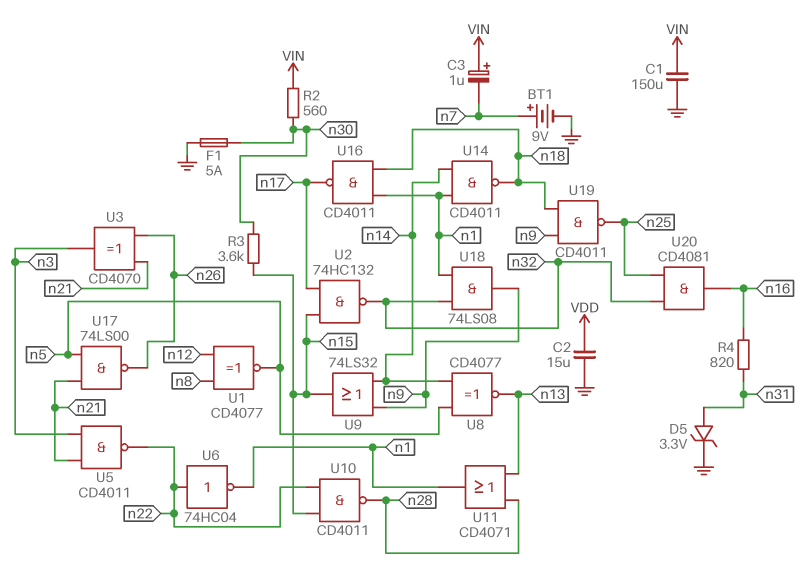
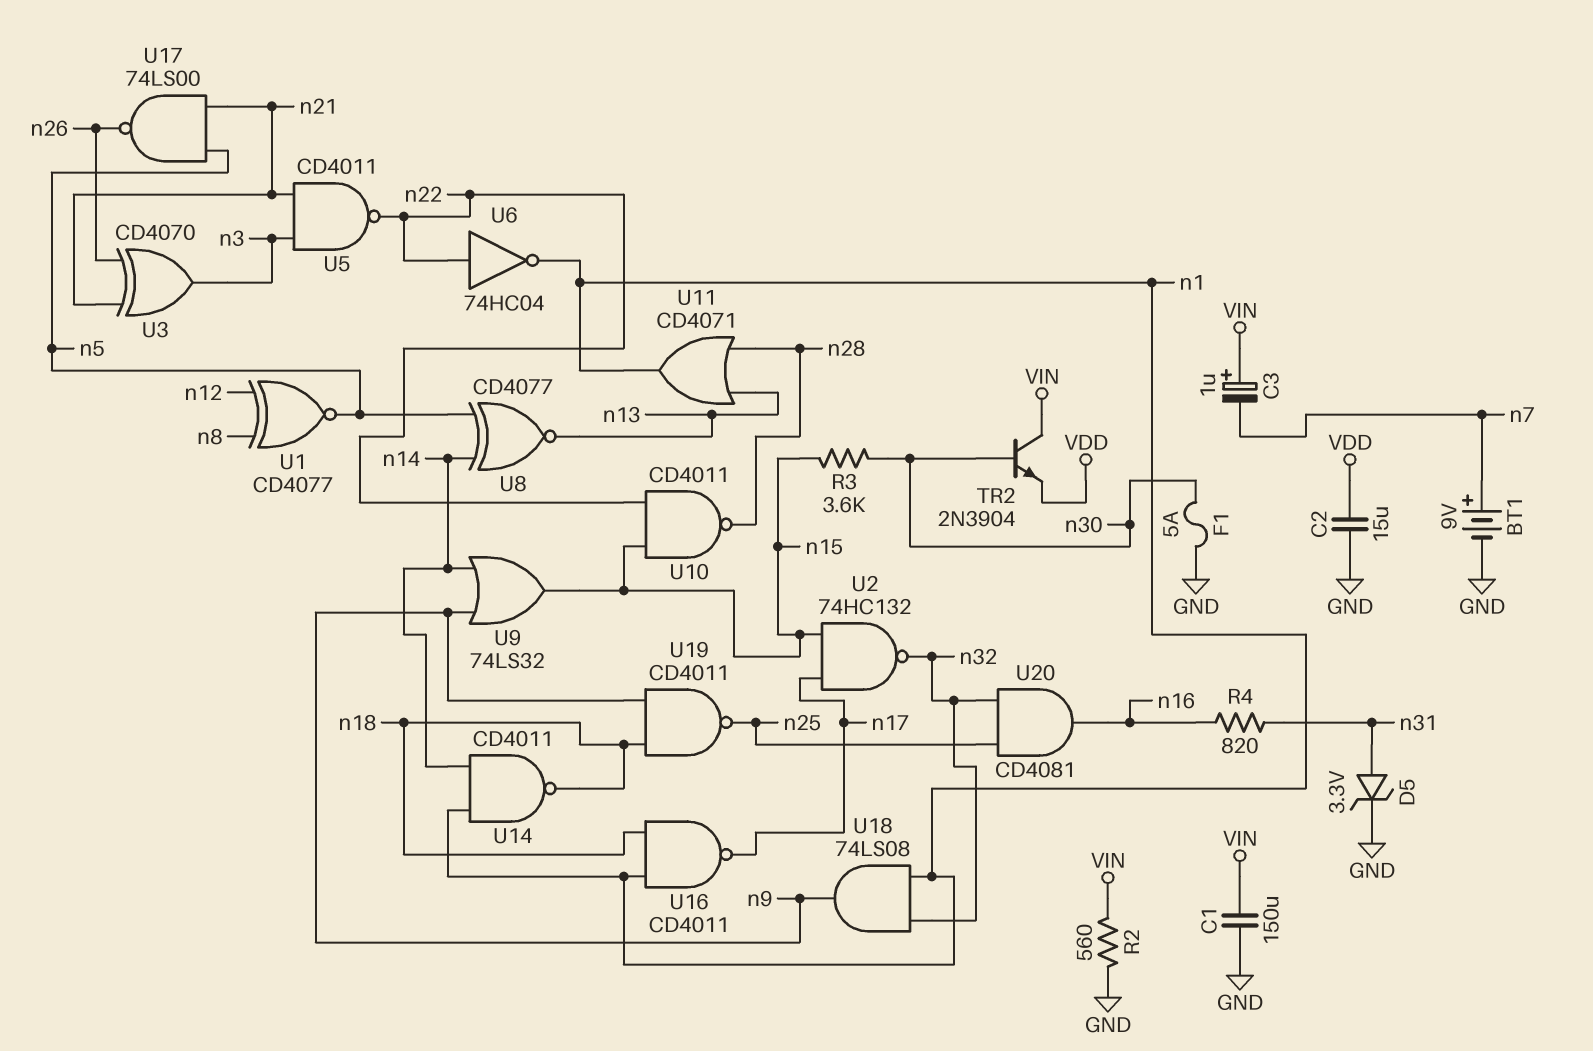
R2: 560 (VIN, n30) -> 560 (GND, VIN)
TR2: none -> NPN 2N3904 (B n30, C VIN, E VDD)

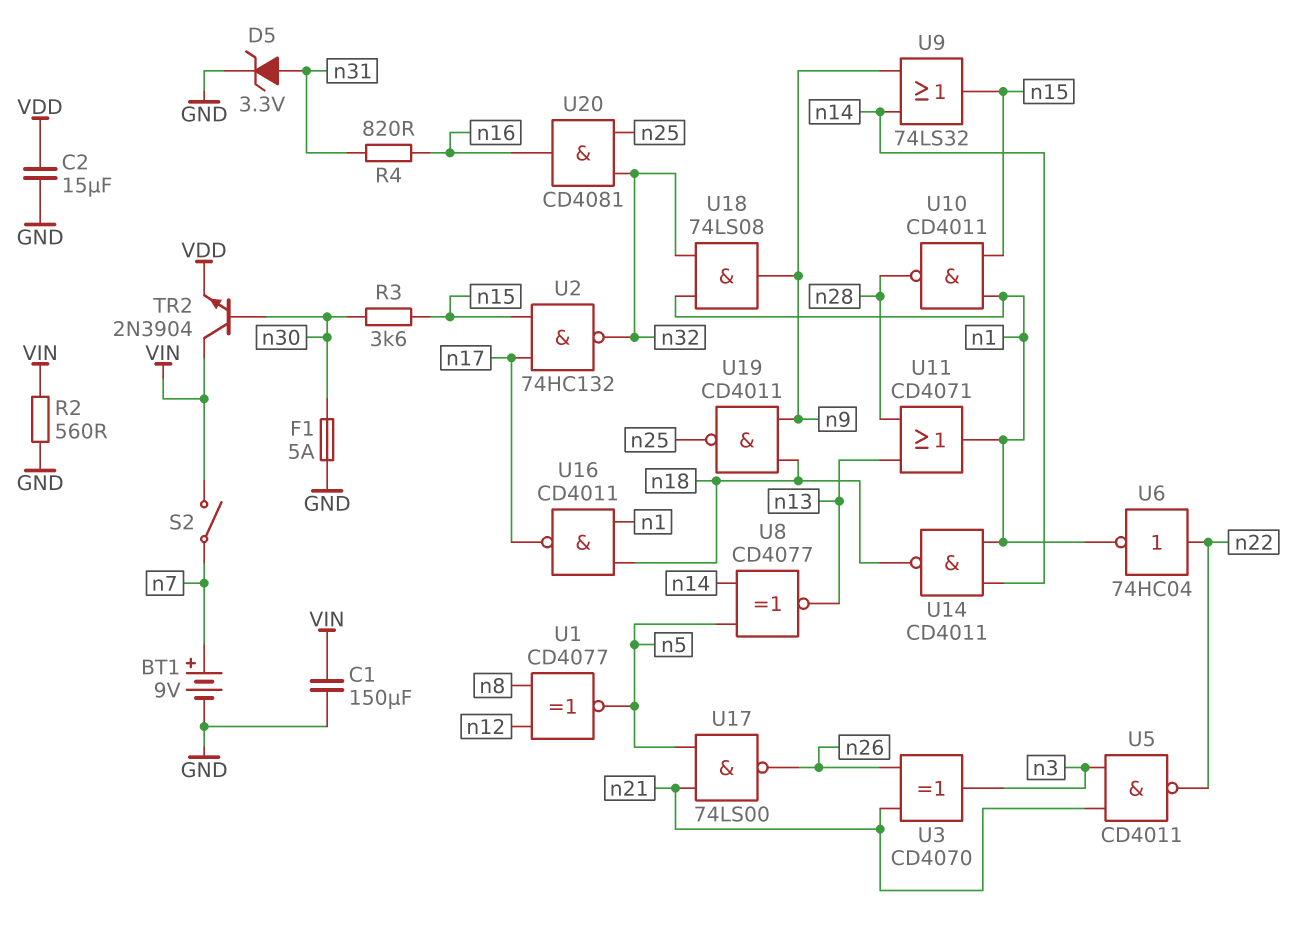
C3: 1uF (plus VIN, minus n7) -> none
S2: none -> switch (VIN, n7)
U10: NAND CD4011 (in n15, in n22, out n28) -> NAND CD4011 (in n1, in n15, out n28)

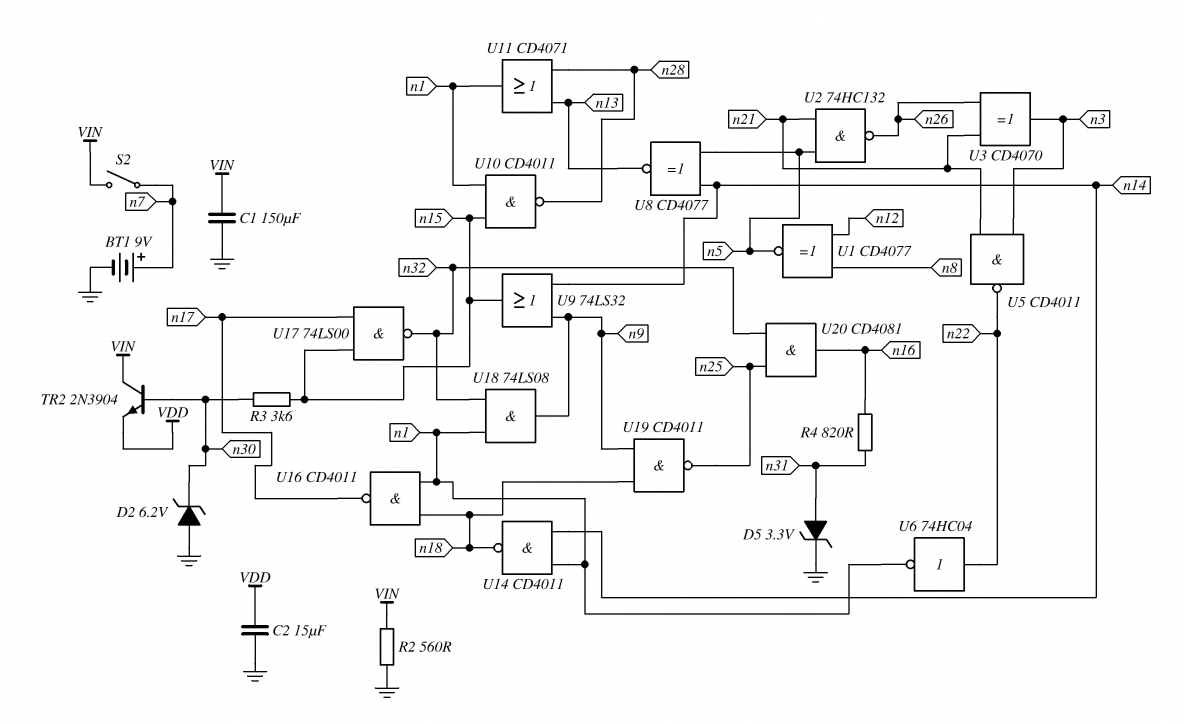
D2: none -> zener 6.2V (A GND, K n30)
F1: 5A (GND, n30) -> none
U2: NAND 74HC132 (in n15, in n17, out n32) -> NAND 74HC132 (in n5, in n21, out n26)
U17: NAND 74LS00 (in n5, in n21, out n26) -> NAND 74LS00 (in n15, in n17, out n32)

